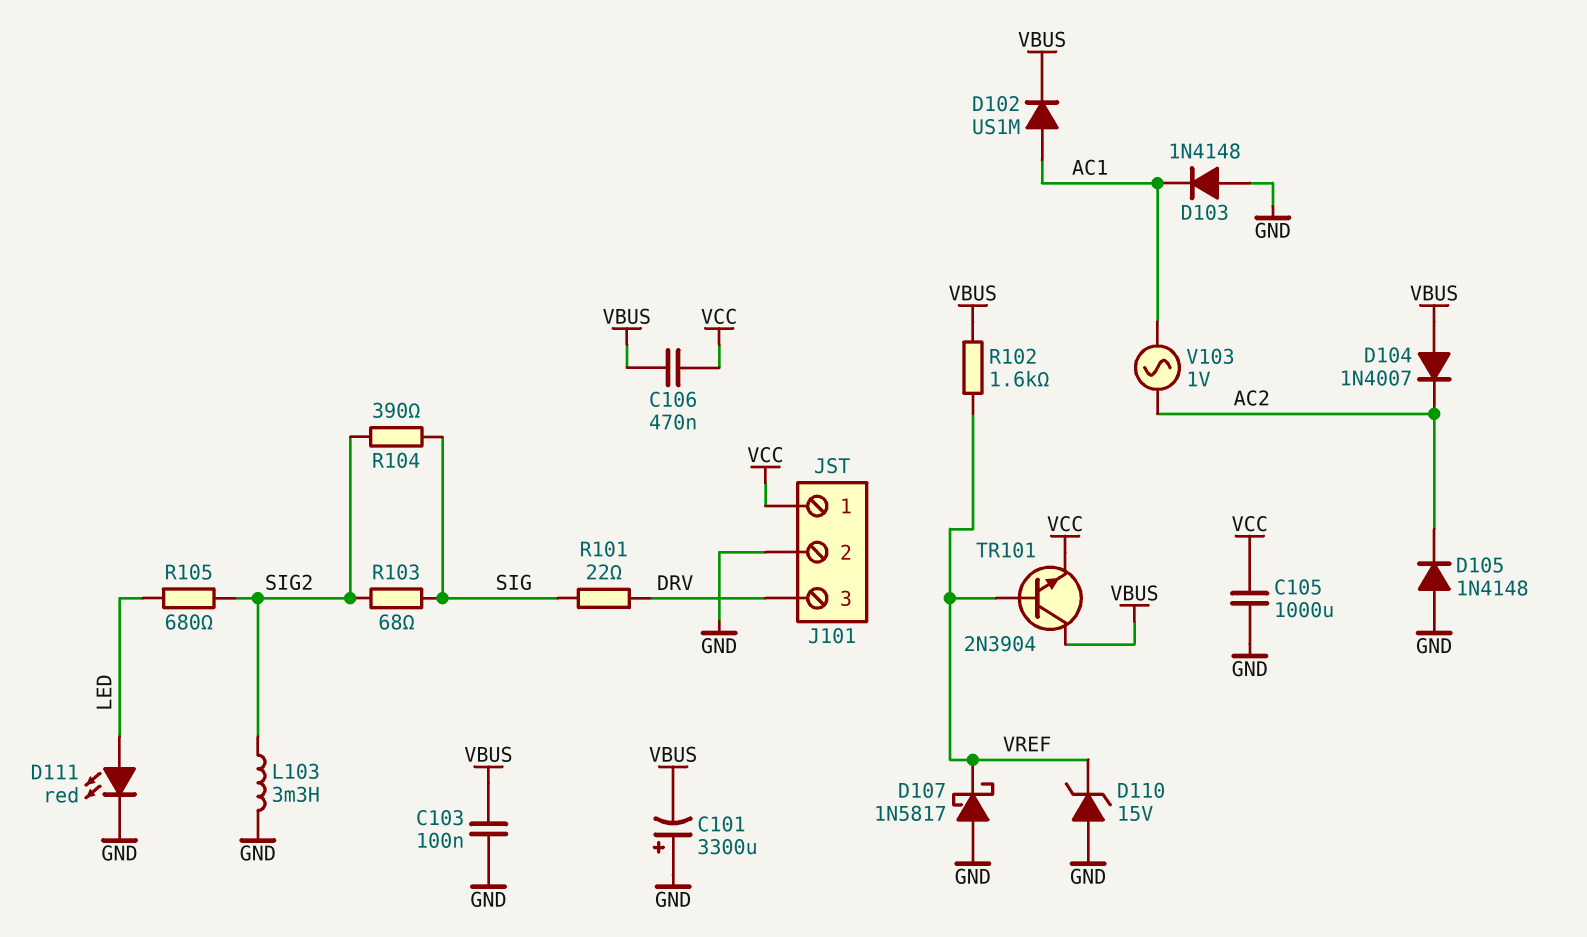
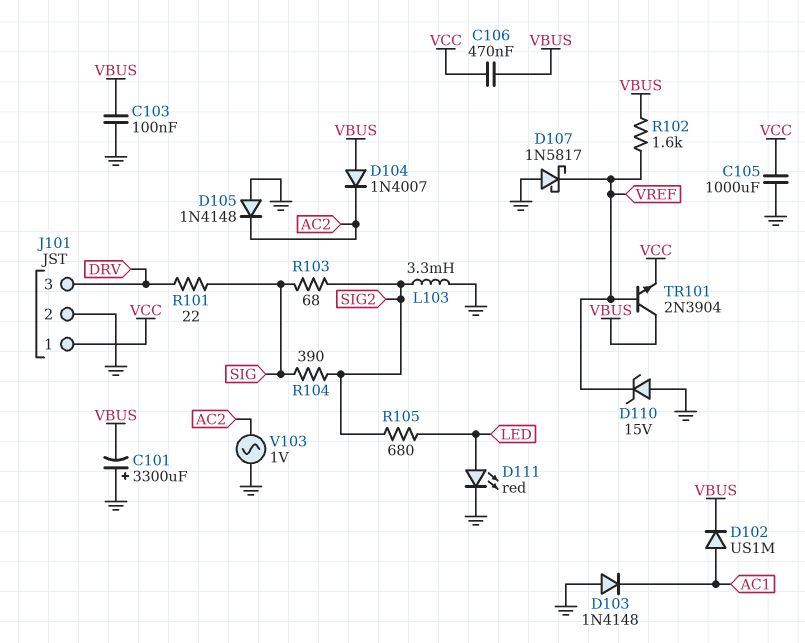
V103: AC 1V (AC1, AC2) -> AC 1V (AC2, GND)

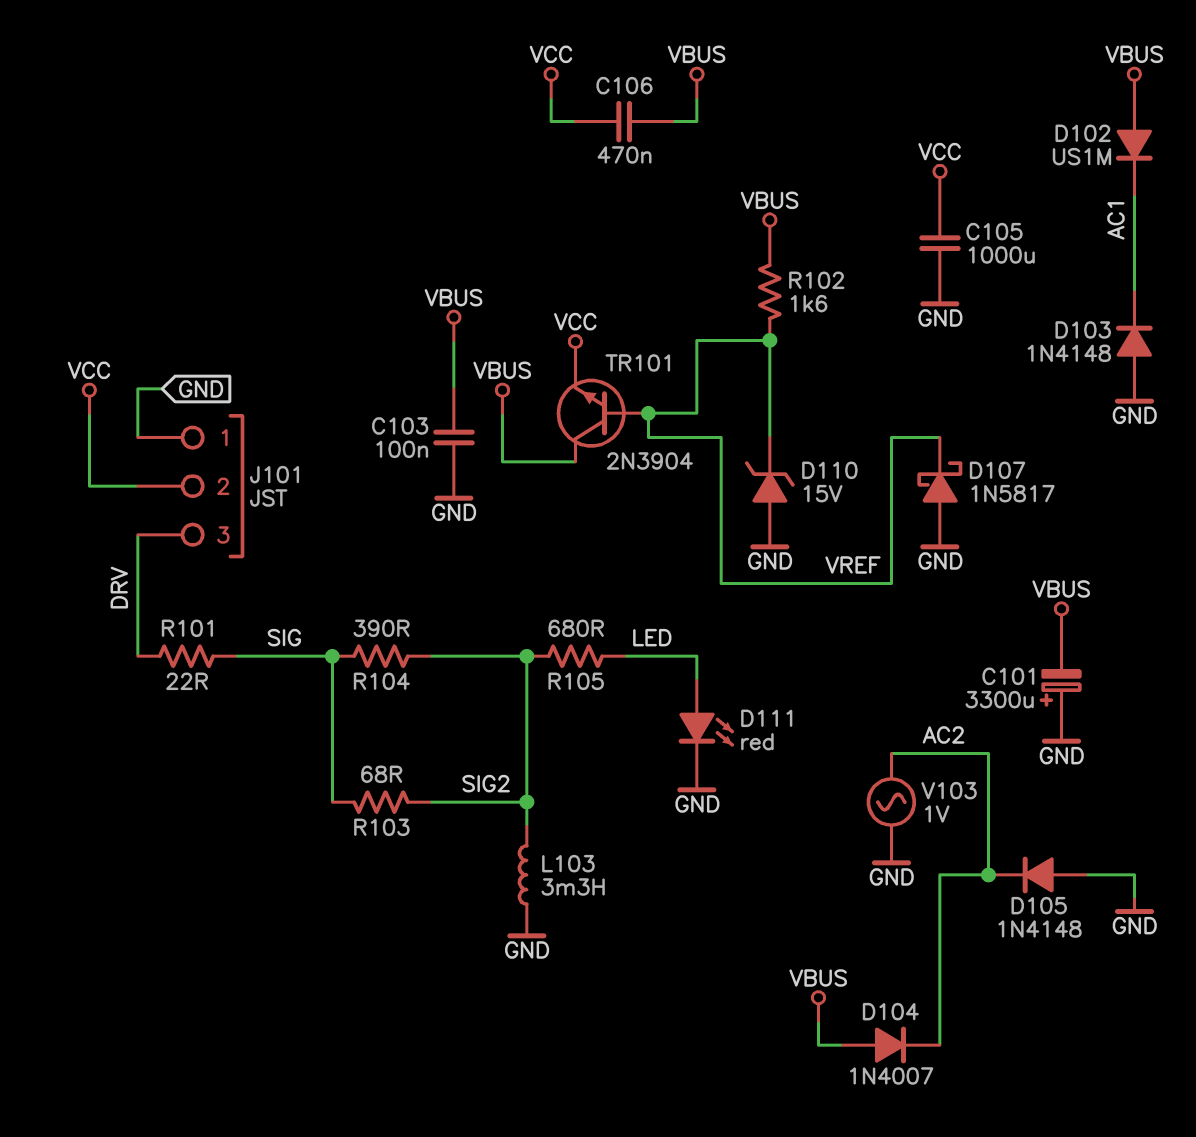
D102: diode US1M (A AC1, K VBUS) -> diode US1M (A VBUS, K AC1)
J101 pin 1: VCC -> GND
J101 pin 2: GND -> VCC

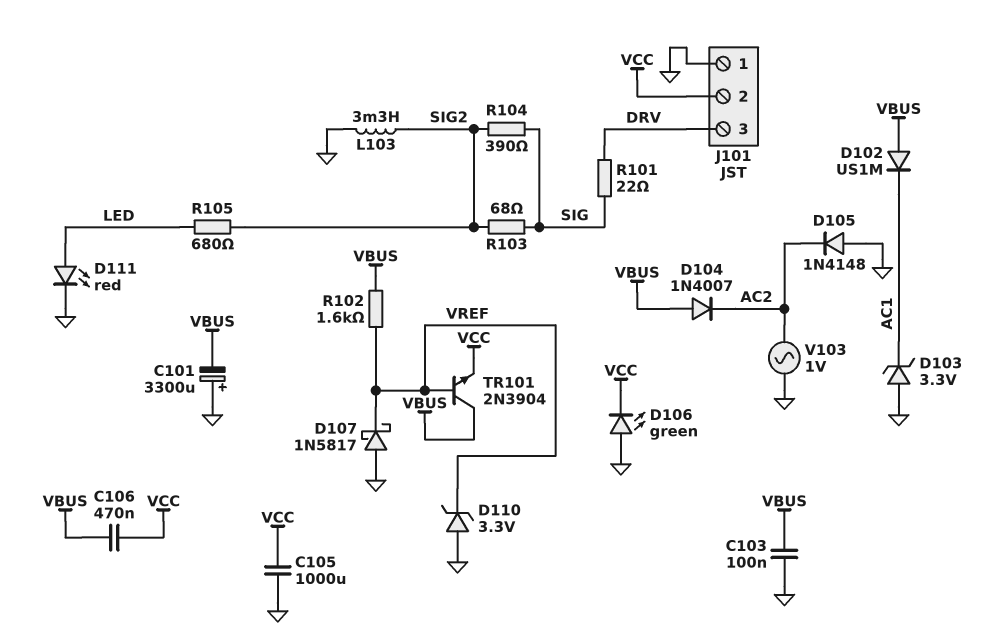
D103: diode 1N4148 (A GND, K AC1) -> zener 3.3V (A GND, K AC1)
D106: none -> LED green (A GND, K VCC)
D110: zener 15V (A GND, K VREF) -> zener 3.3V (A GND, K VREF)

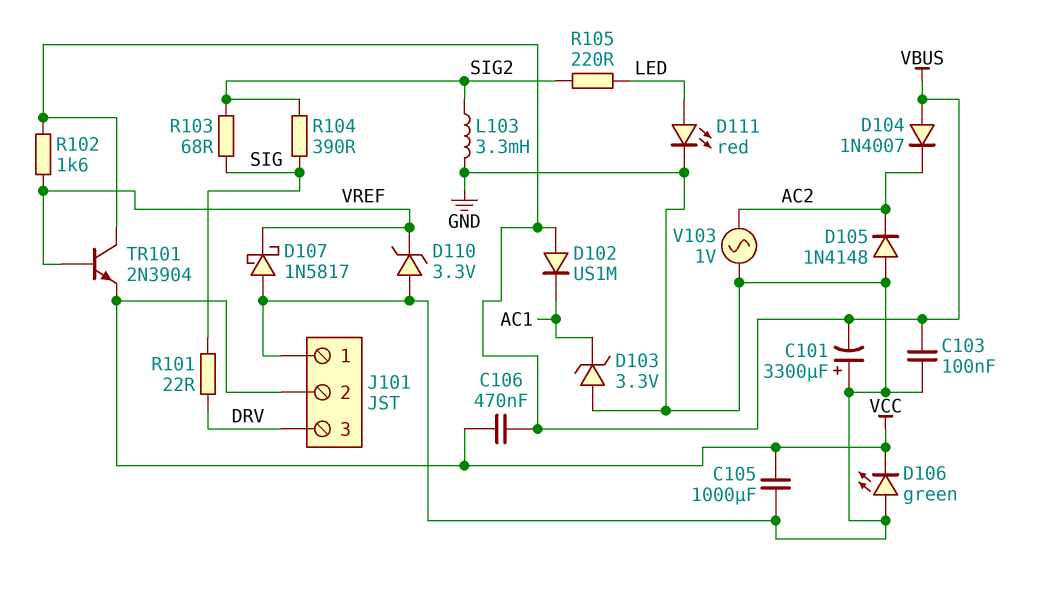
R105: 680 (LED, SIG2) -> 220 (LED, SIG2)

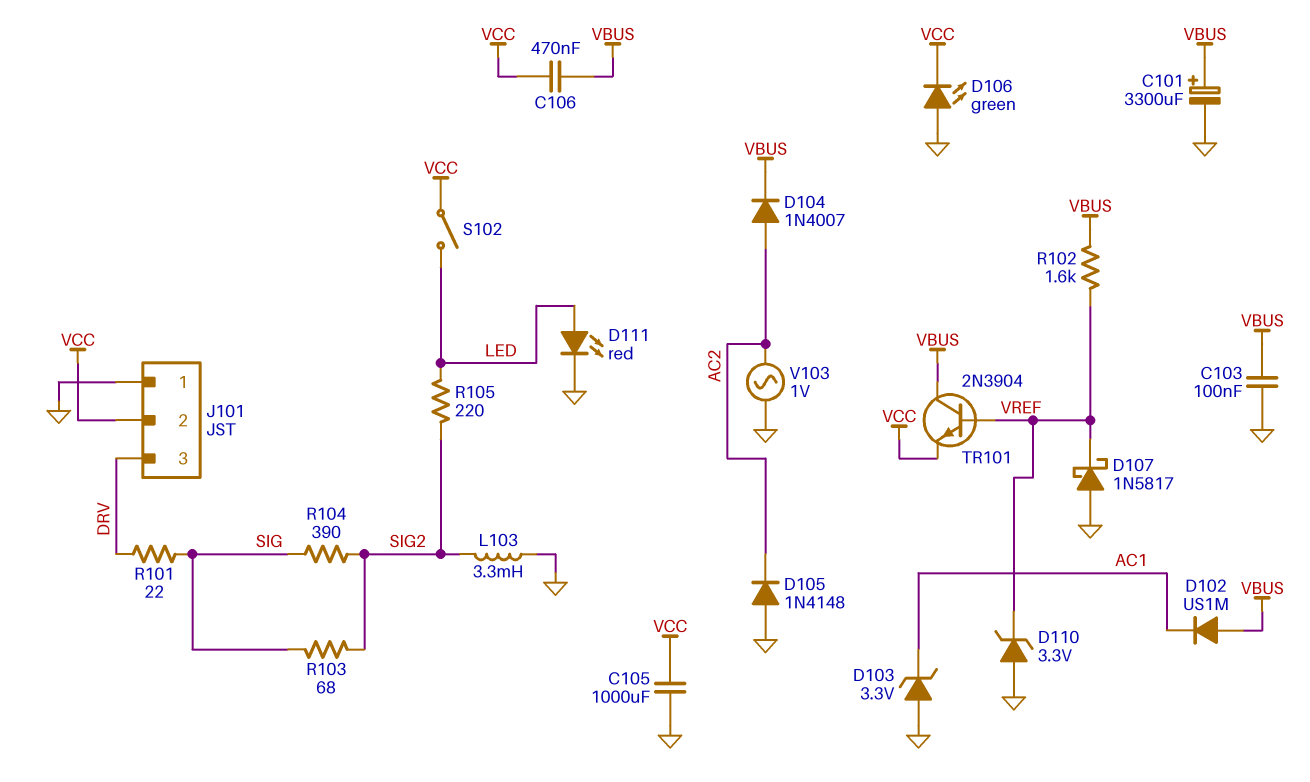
C101: 3300uF (plus GND, minus VBUS) -> 3300uF (plus VBUS, minus GND)
D104: diode 1N4007 (A VBUS, K AC2) -> diode 1N4007 (A AC2, K VBUS)
S102: none -> switch (LED, VCC)

